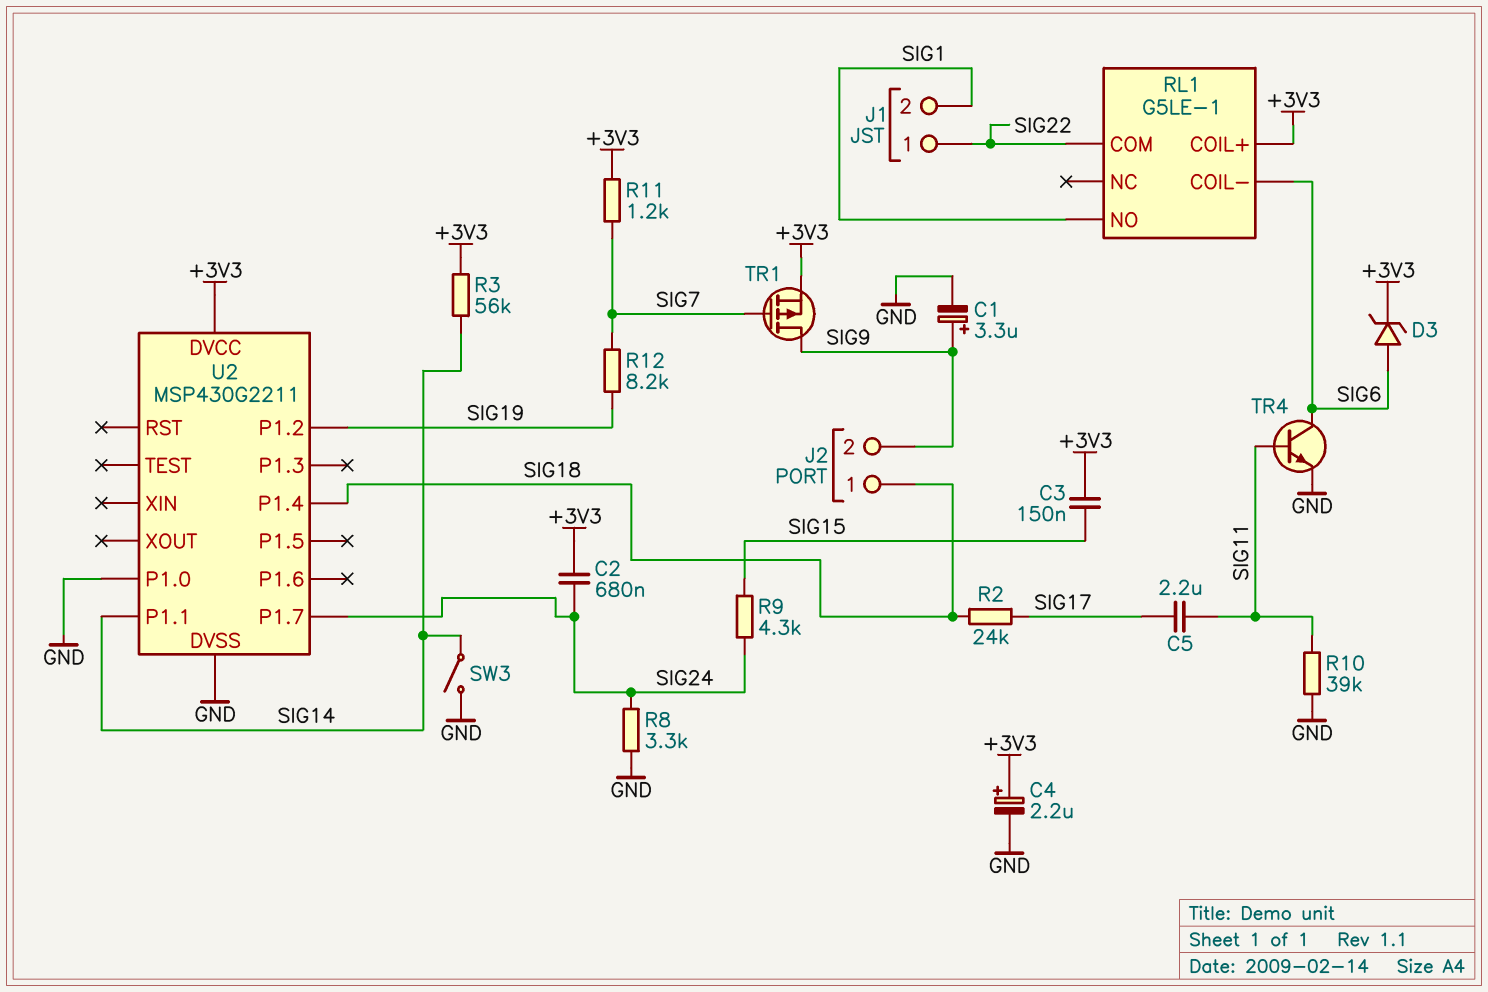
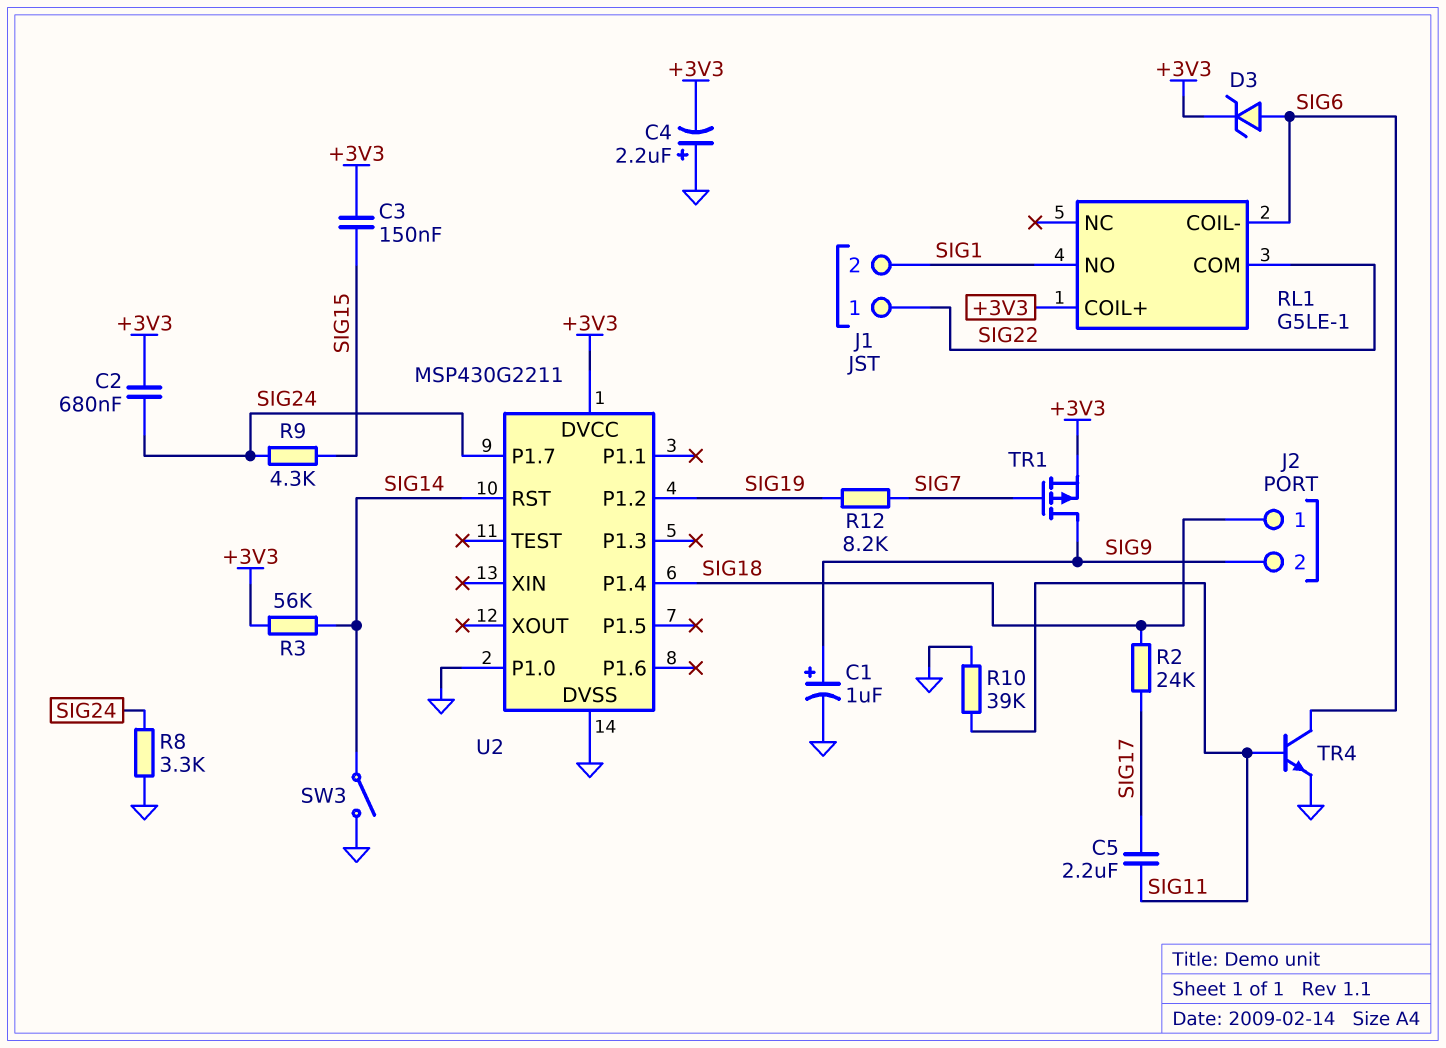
C1: 3.3uF (plus SIG9, minus GND) -> 1uF (plus SIG9, minus GND)
C4: 2.2uF (plus +3V3, minus GND) -> 2.2uF (plus GND, minus +3V3)
R11: 1.2k (+3V3, SIG7) -> none
U2 pin P1.1: SIG14 -> none
U2 pin RST: none -> SIG14

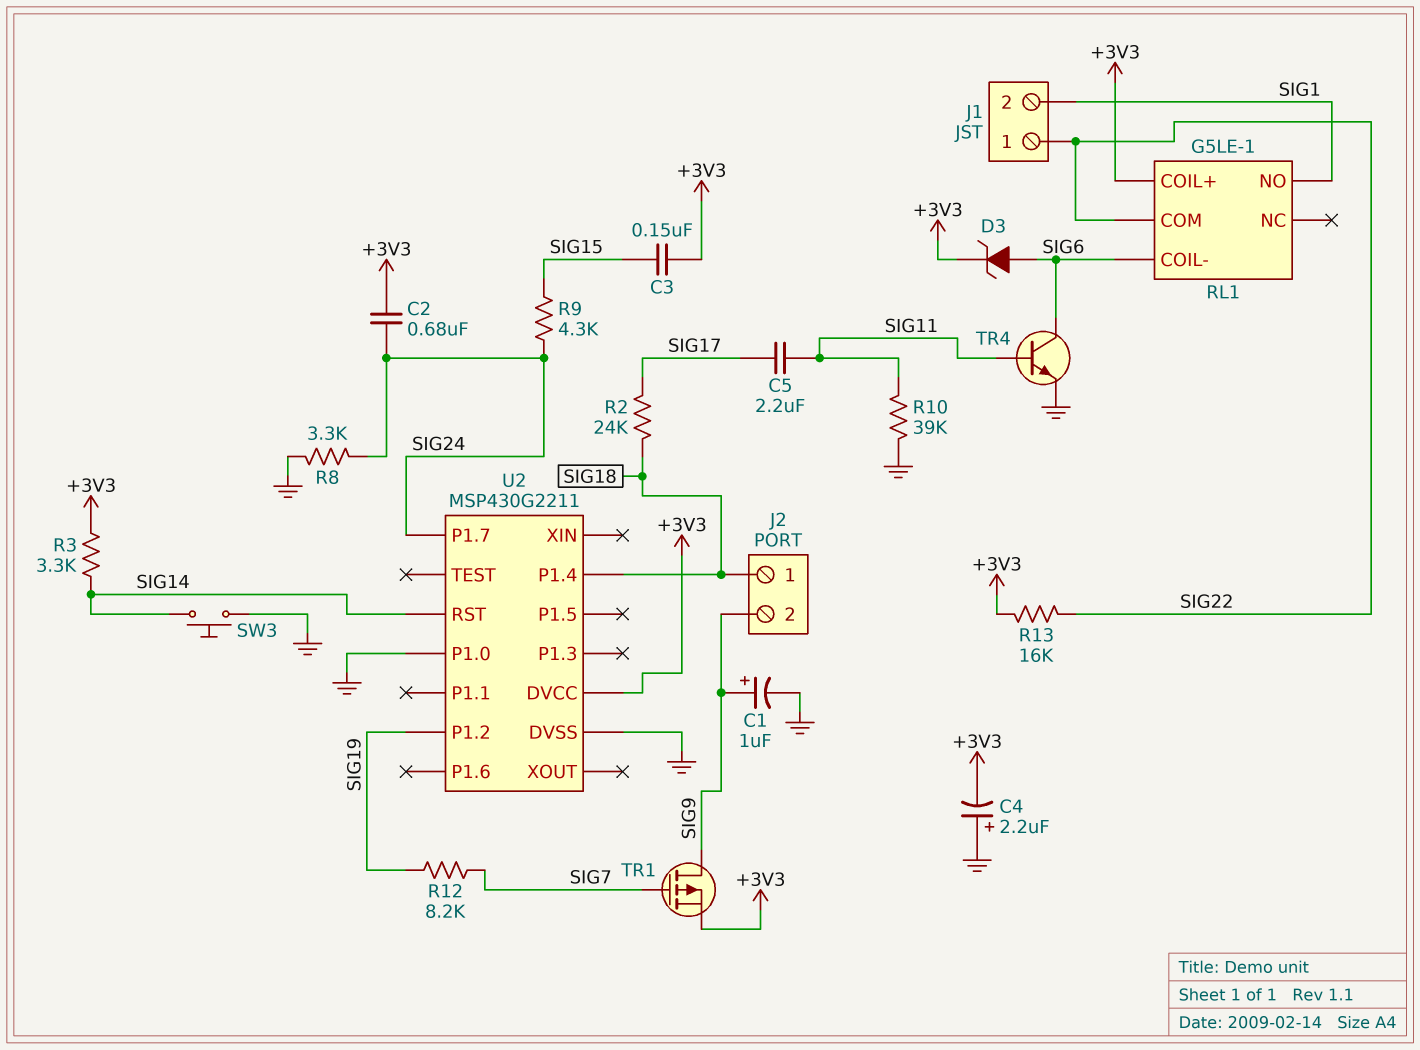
R3: 56k (+3V3, SIG14) -> 3.3k (+3V3, SIG14)
R13: none -> 16k (+3V3, SIG22)
SW3: switch (GND, SIG14) -> button (GND, SIG14)

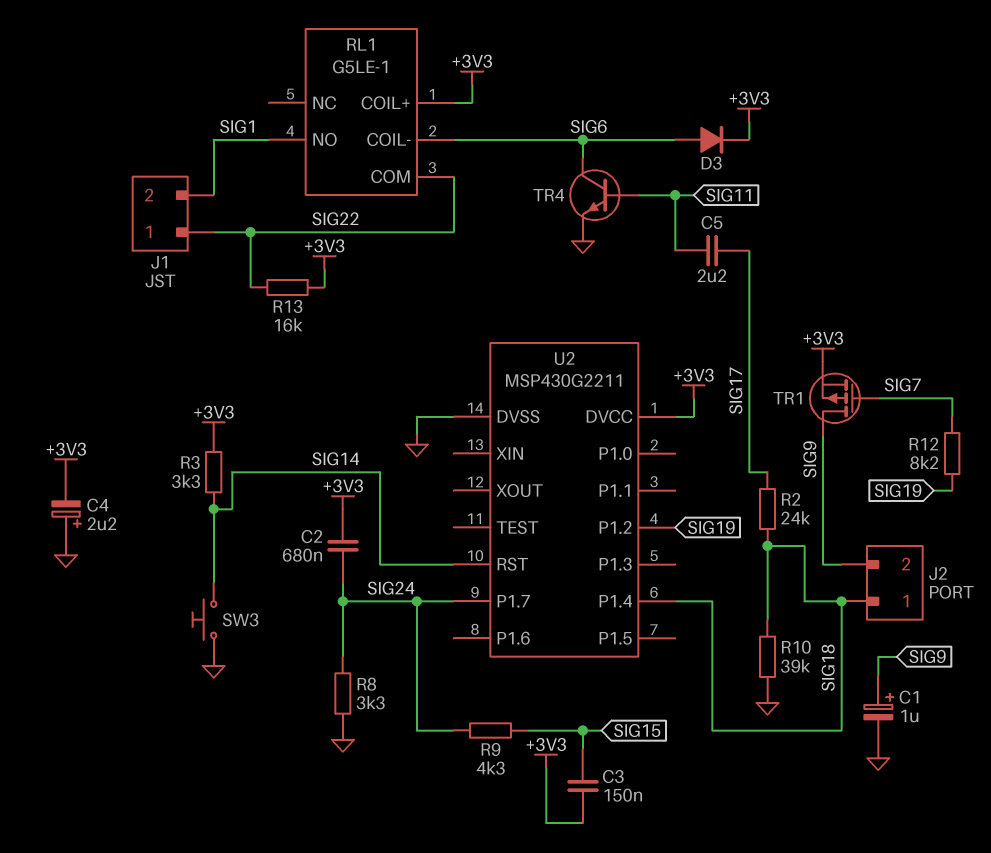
D3: zener (A SIG6, K +3V3) -> diode (A SIG6, K +3V3)
R10: 39k (GND, SIG11) -> 39k (GND, SIG18)
U2 pin P1.0: GND -> none

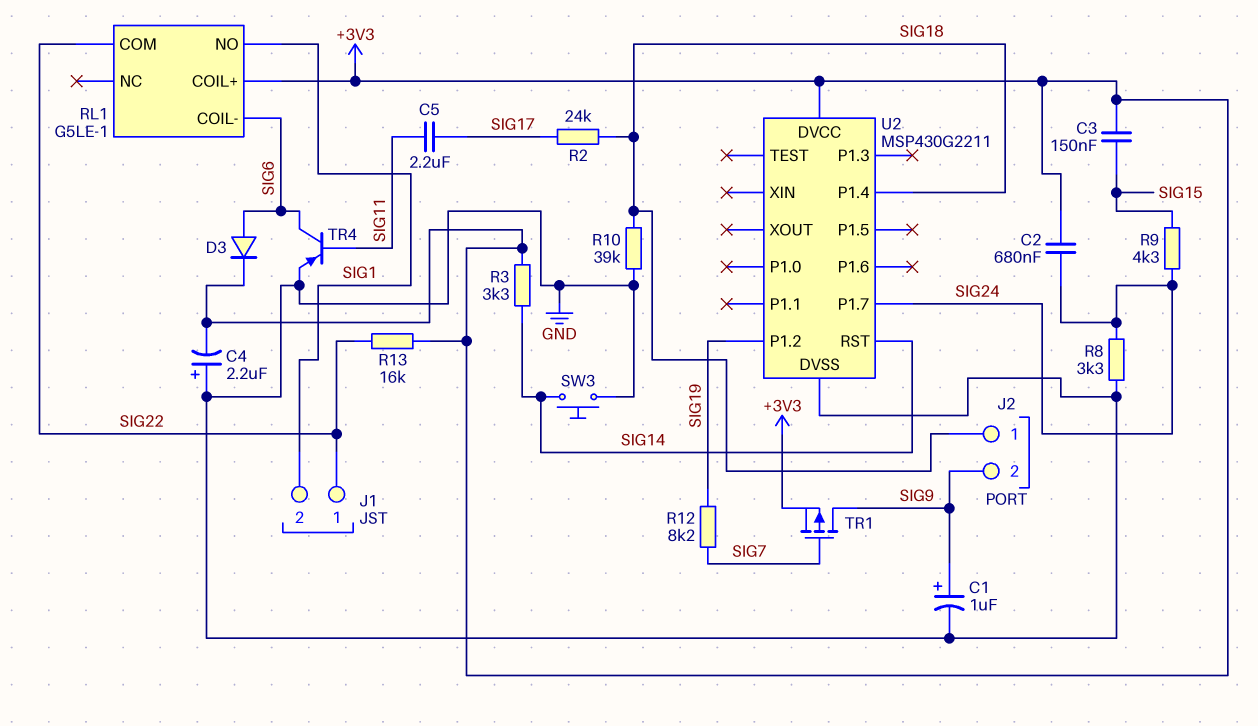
TR4: NPN (B SIG11, C SIG6, E GND) -> PNP (B SIG11, C SIG6, E GND)

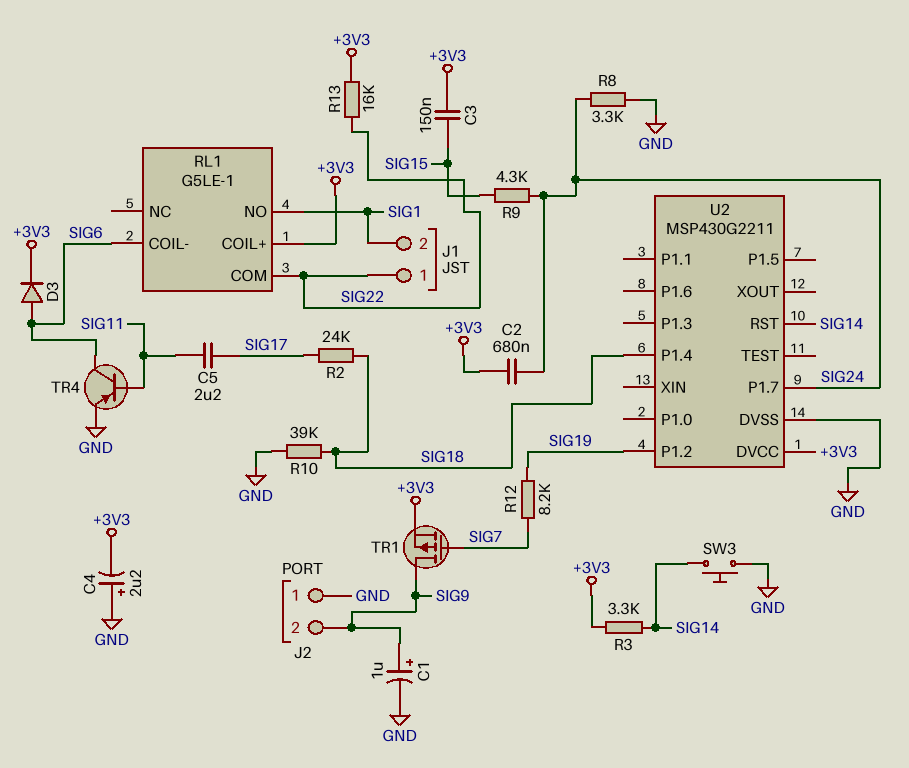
J2 pin 1: SIG18 -> GND

